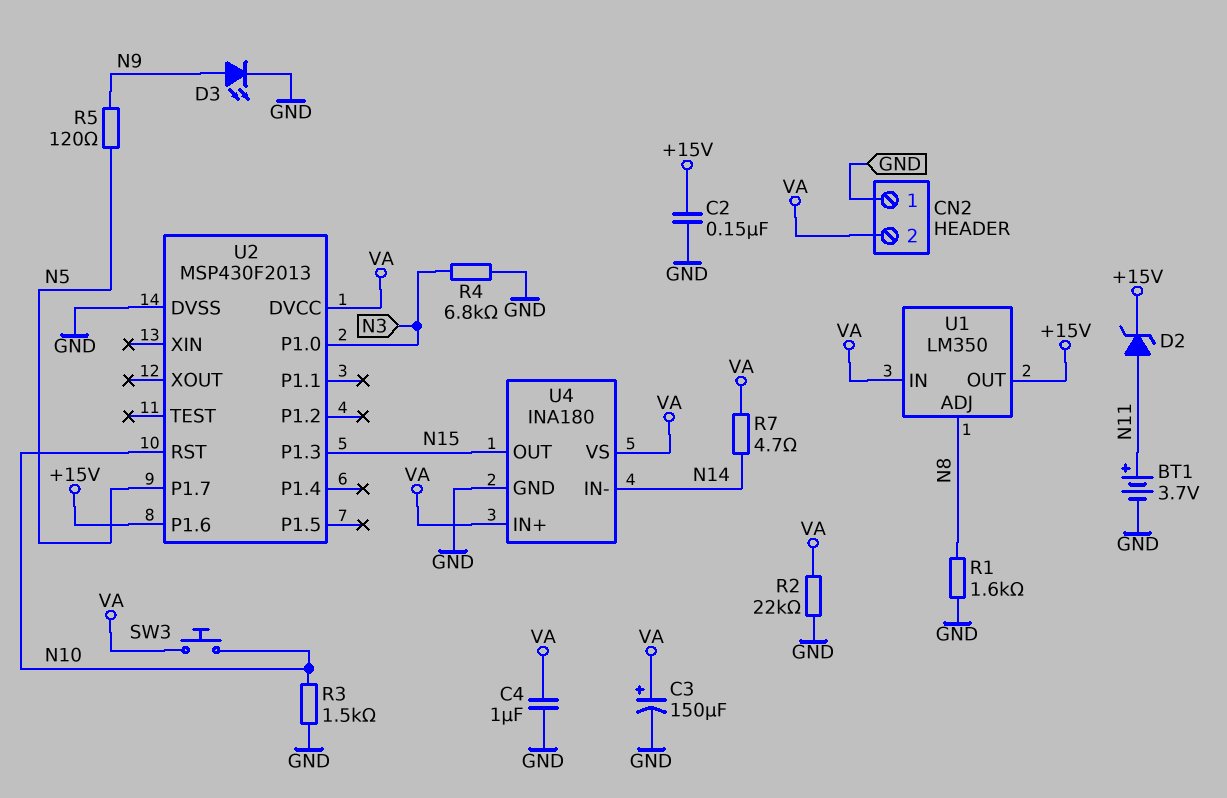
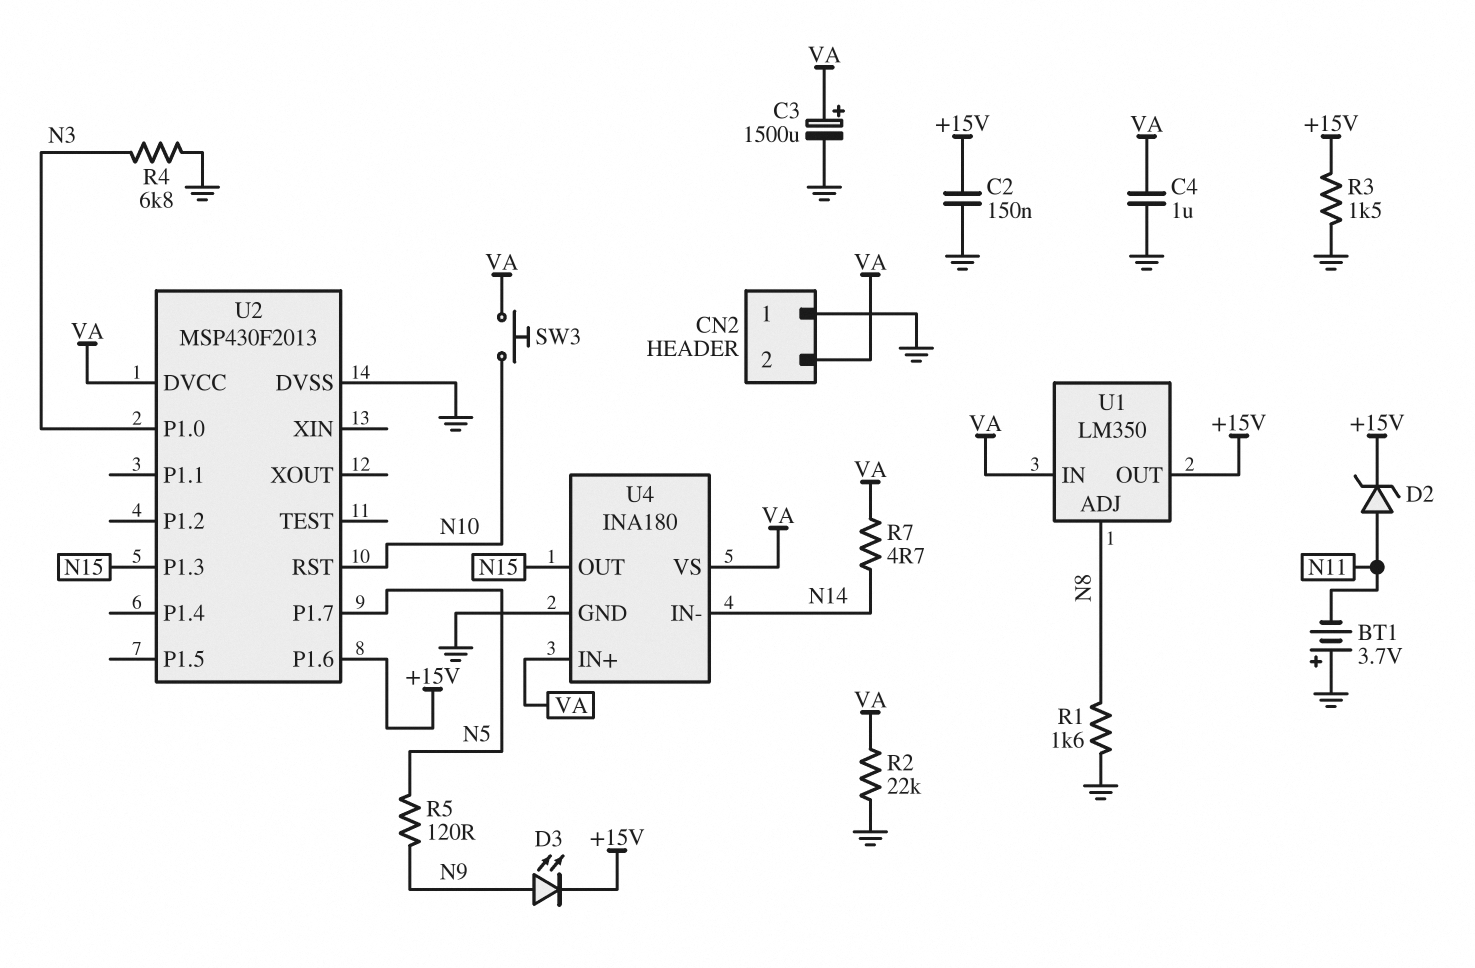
BT1: 3.7V (plus N11, minus GND) -> 3.7V (plus GND, minus N11)
C3: 150uF (plus VA, minus GND) -> 1500uF (plus VA, minus GND)
D3: LED (A N9, K GND) -> LED (A N9, K +15V)
R3: 1.5k (GND, N10) -> 1.5k (+15V, GND)

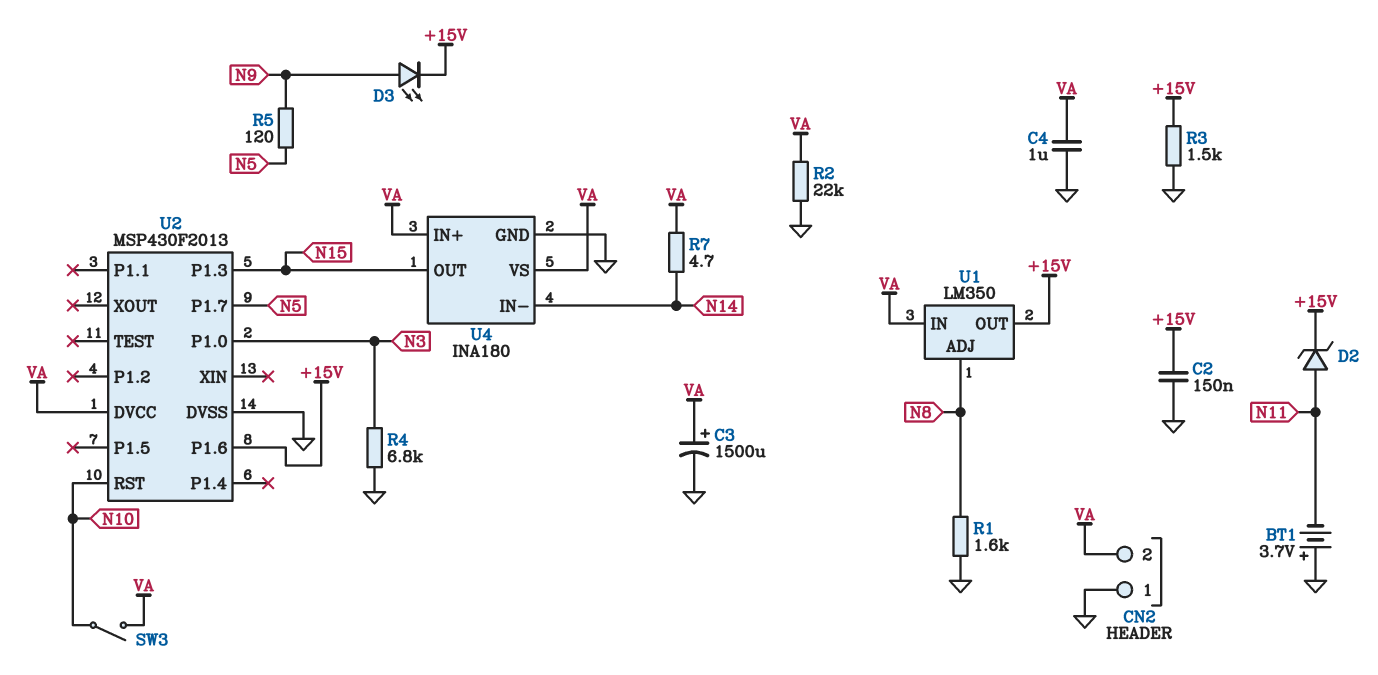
SW3: button (N10, VA) -> switch (N10, VA)

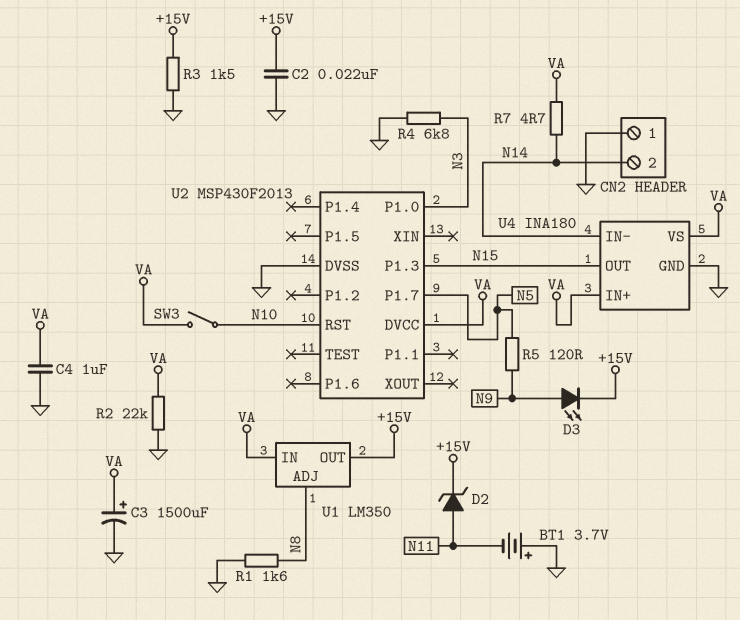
C2: 150nF (+15V, GND) -> 22nF (+15V, GND)
CN2 pin 2: VA -> N14
U2 pin P1.6: +15V -> none

